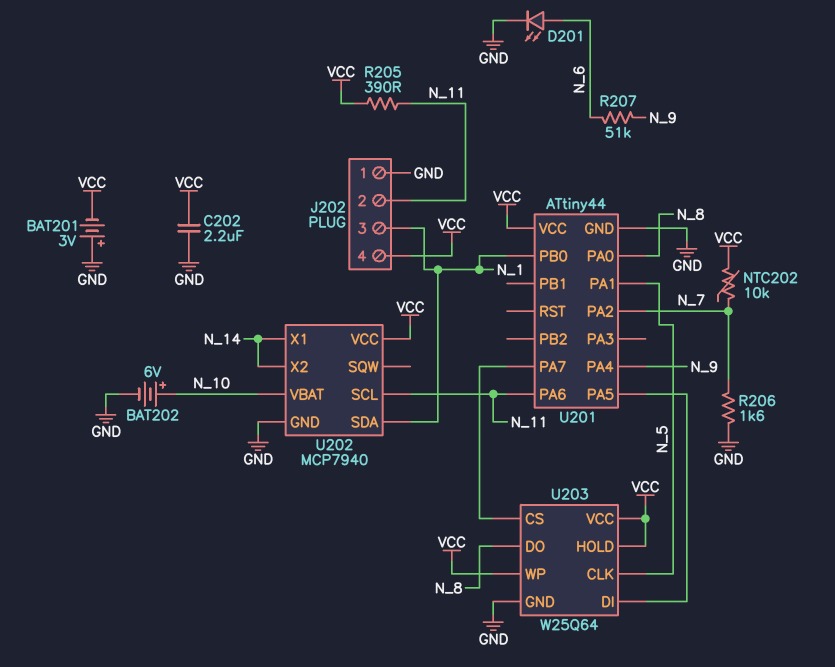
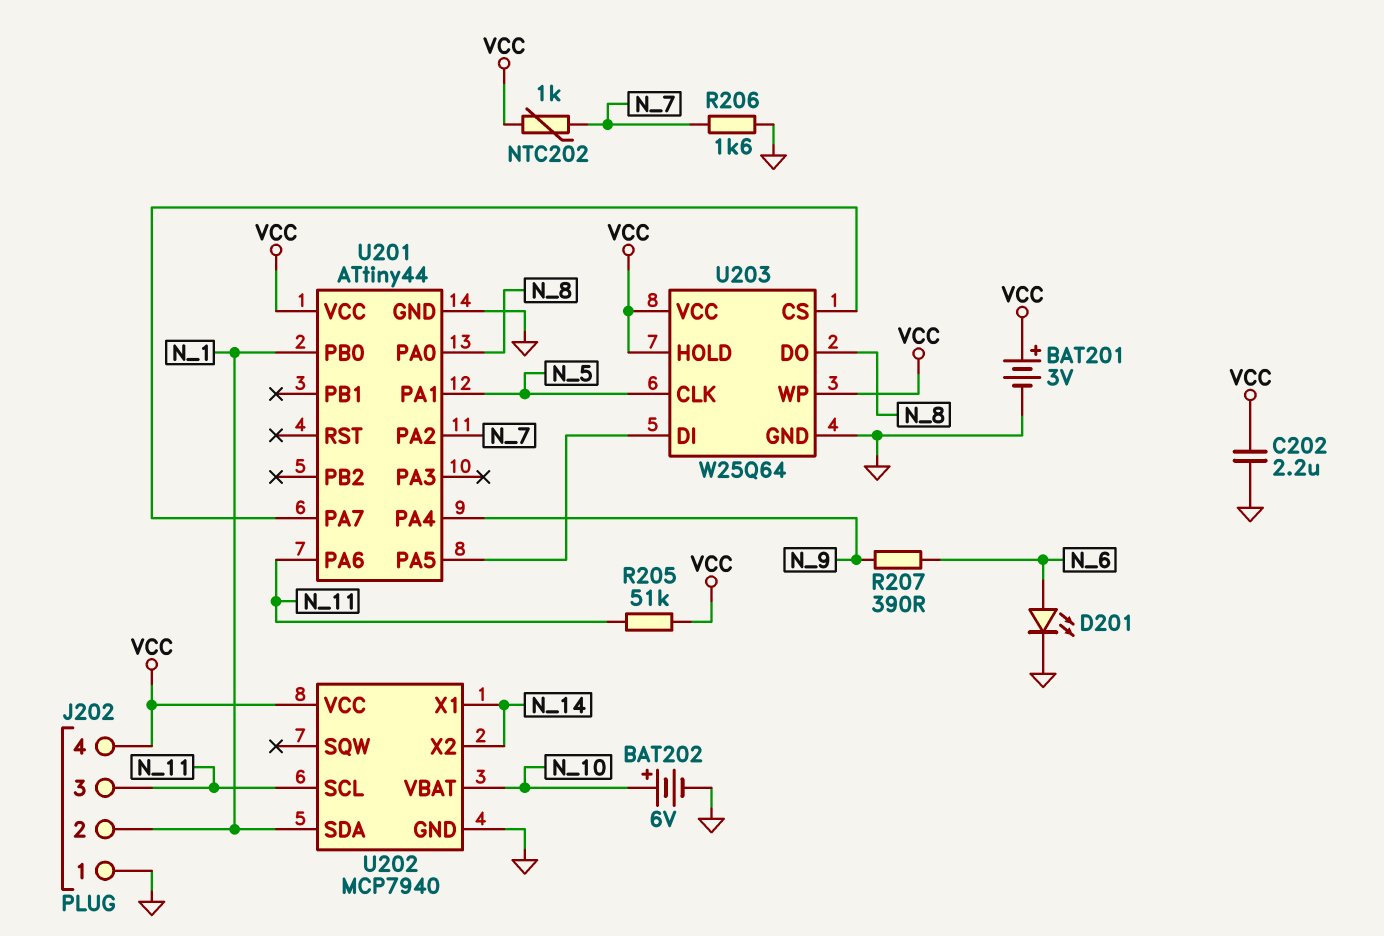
BAT201: 3V (plus GND, minus VCC) -> 3V (plus VCC, minus GND)
J202 pin 2: N_11 -> N_1
J202 pin 3: N_1 -> N_11
NTC202: 10k (N_7, VCC) -> 1k (N_7, VCC)
R205: 390 (N_11, VCC) -> 51k (N_11, VCC)
R207: 51k (N_6, N_9) -> 390 (N_6, N_9)

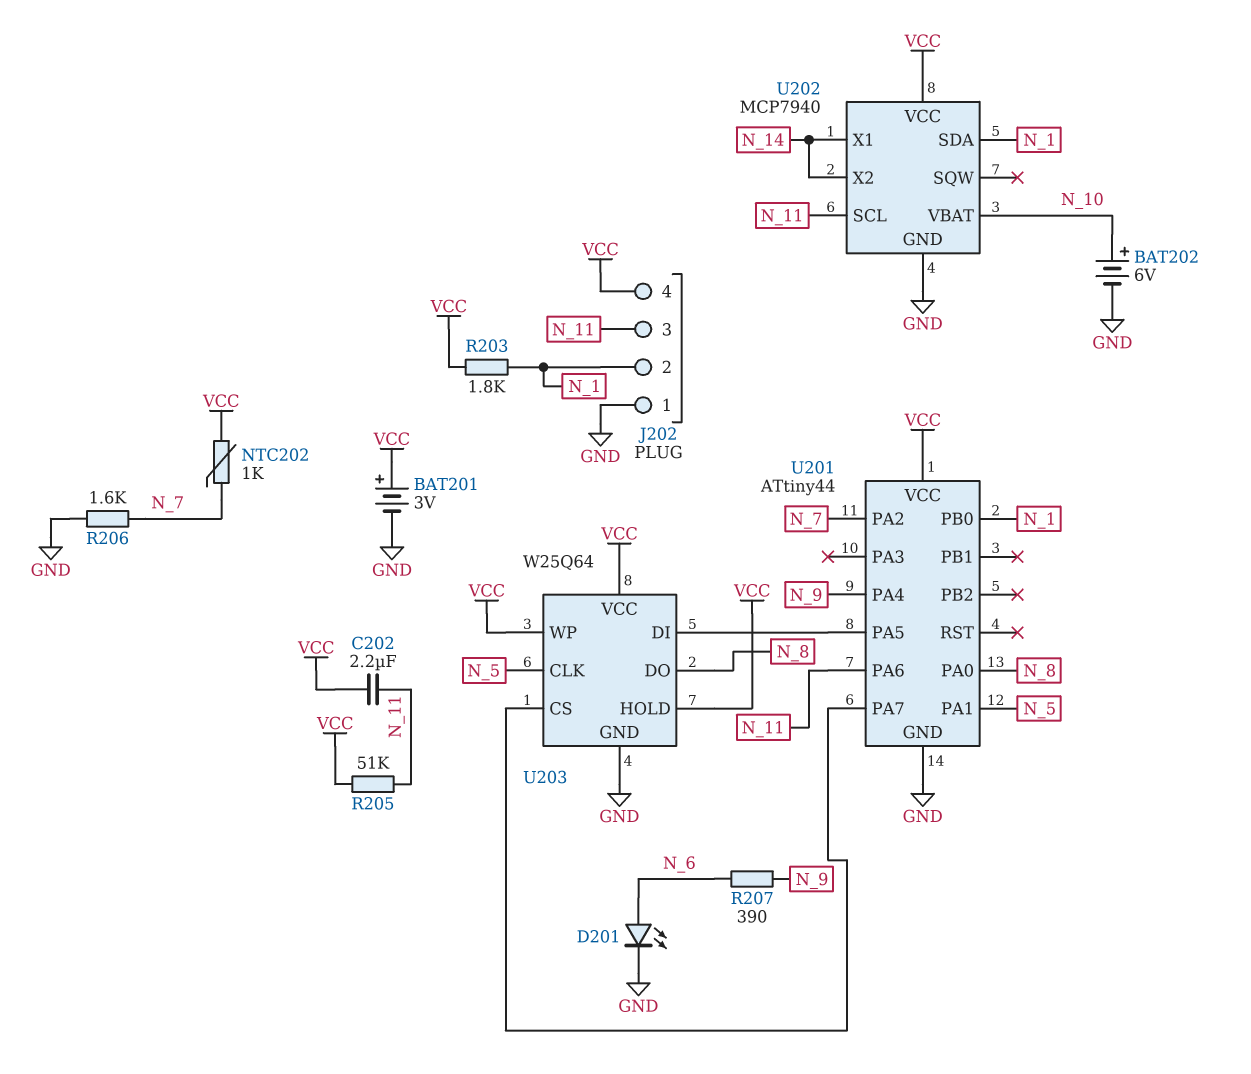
C202: 2.2uF (GND, VCC) -> 2.2uF (N_11, VCC)
R203: none -> 1.8k (N_1, VCC)

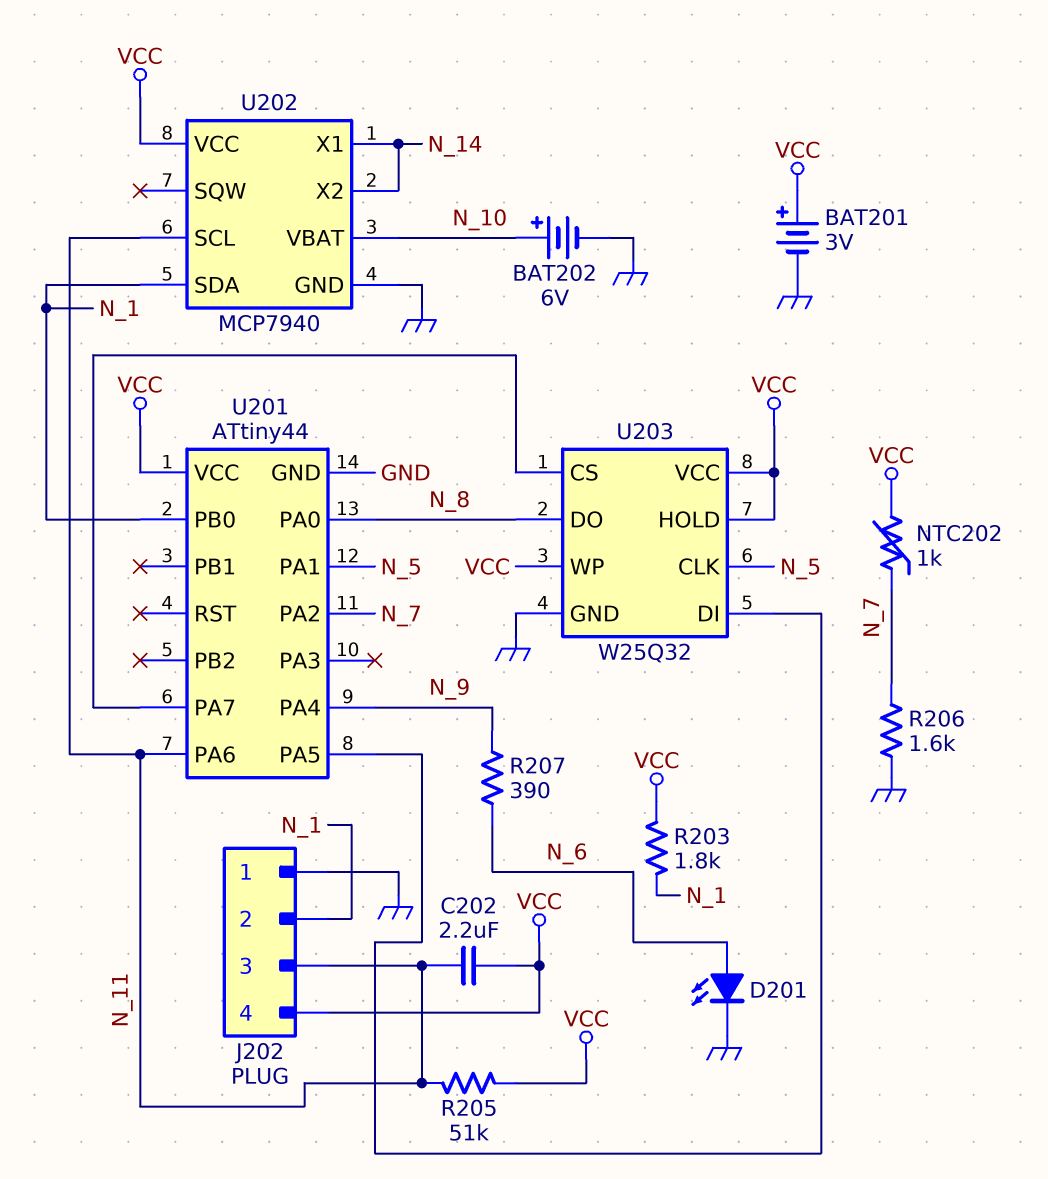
U203: W25Q64 -> W25Q32

